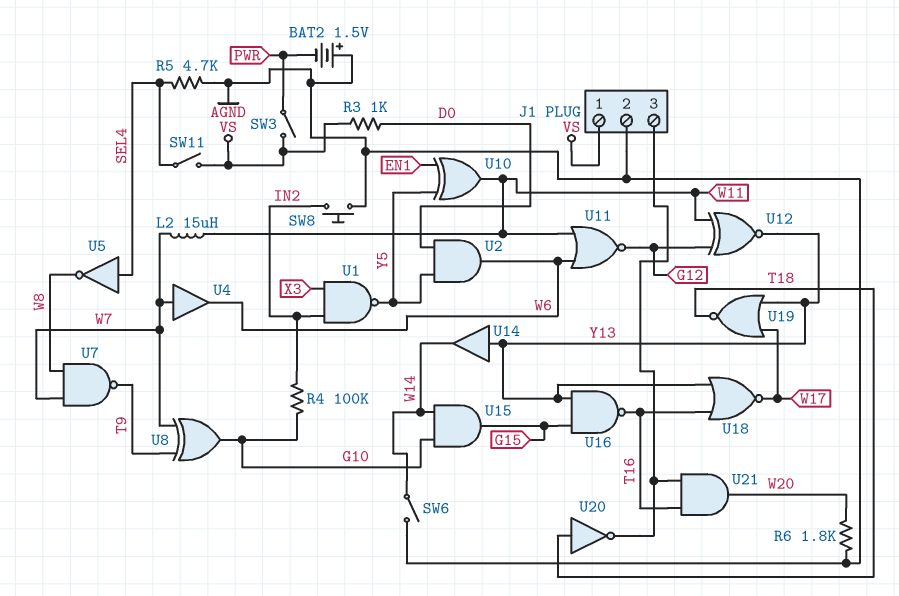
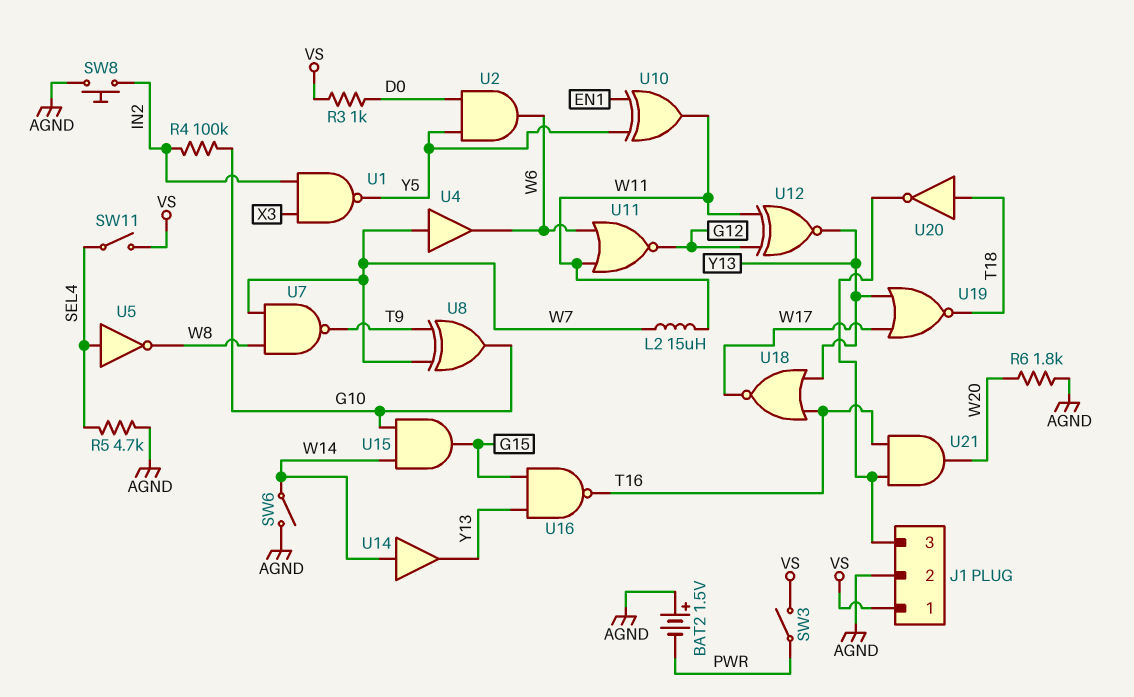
U14: buffer (in Y13, out W14) -> buffer (in W14, out Y13)

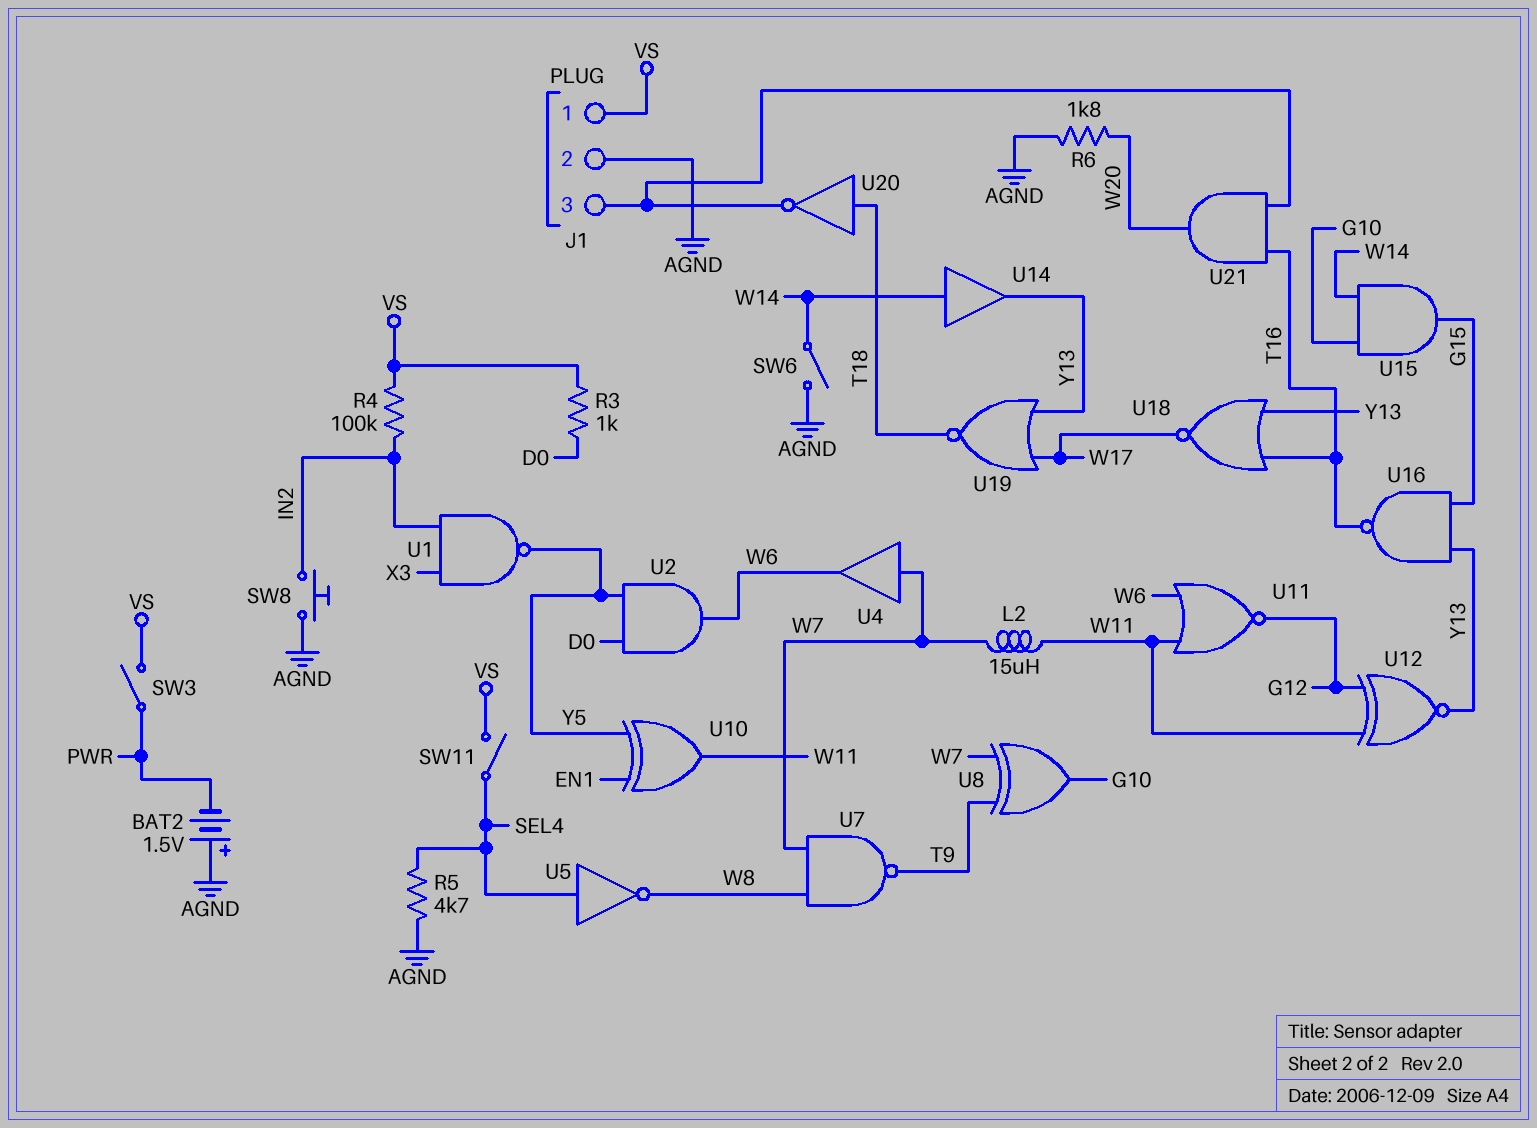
R4: 100k (G10, IN2) -> 100k (IN2, VS)

